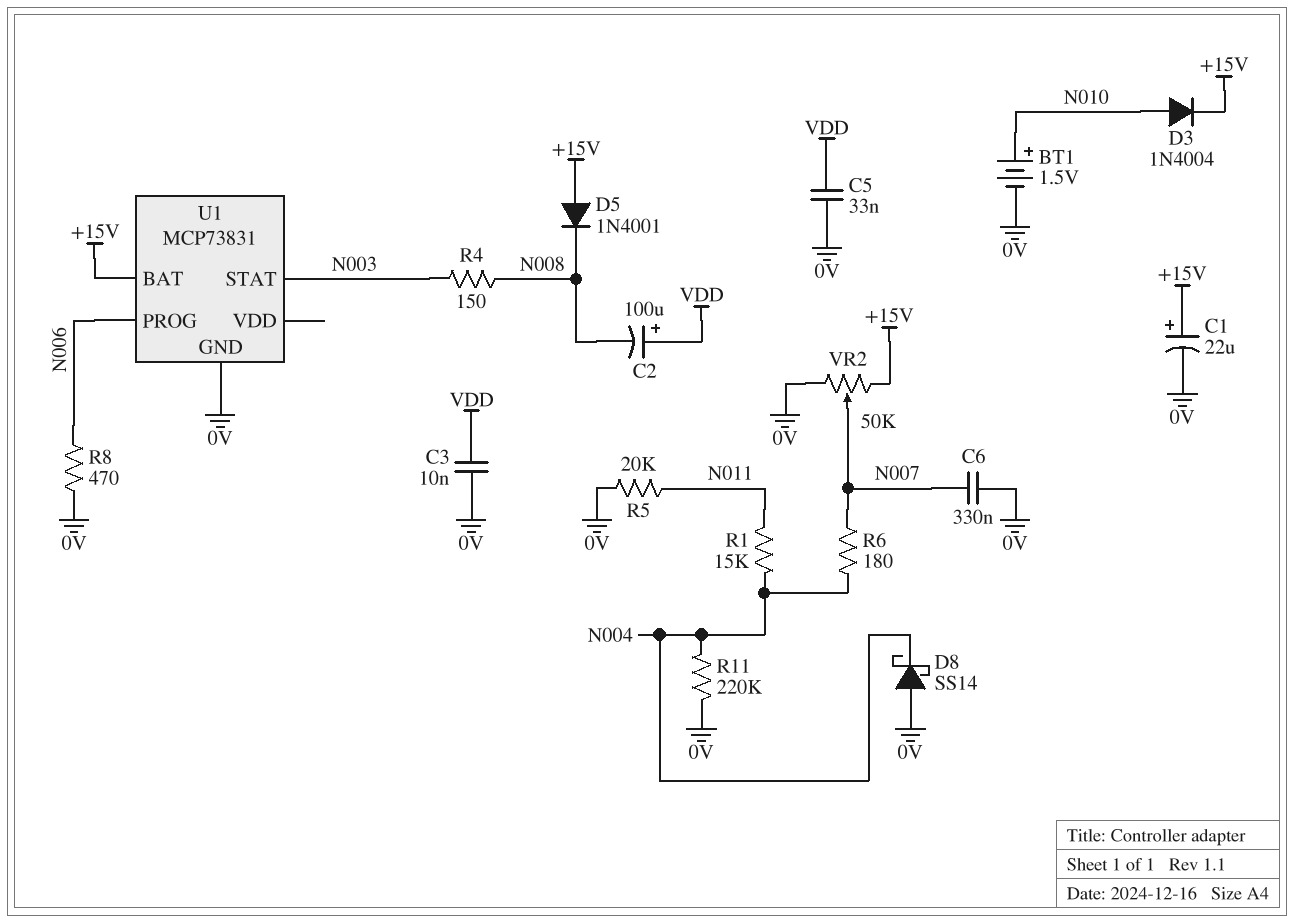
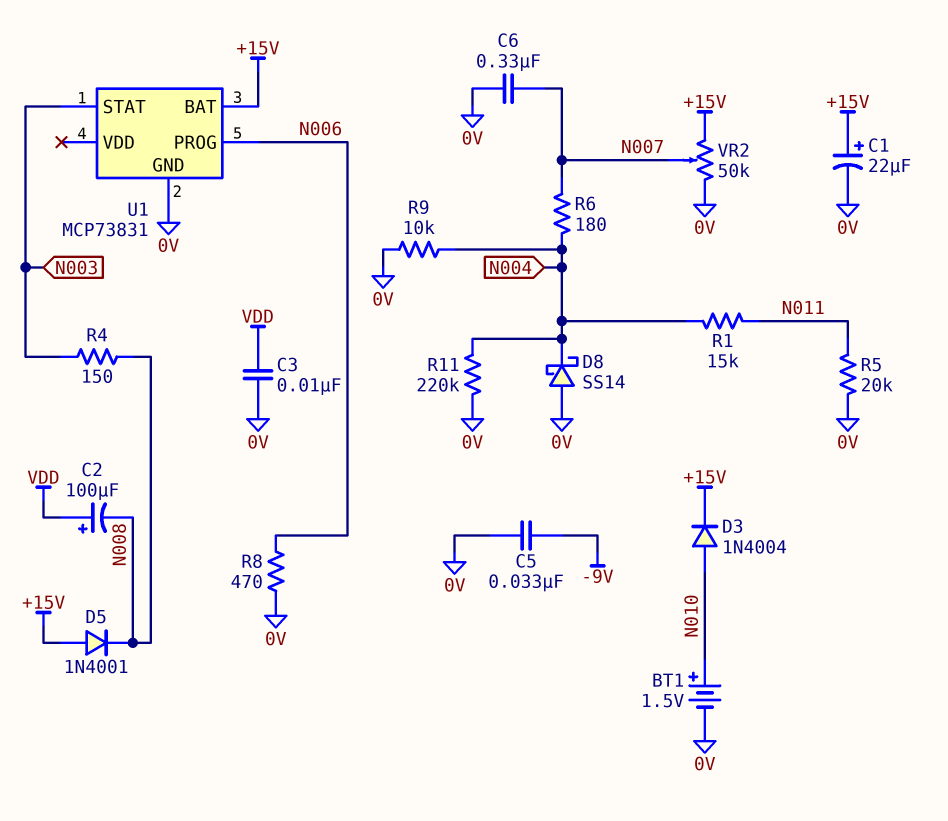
C5: 33nF (0V, VDD) -> 33nF (-9V, 0V)
R9: none -> 10k (0V, N004)

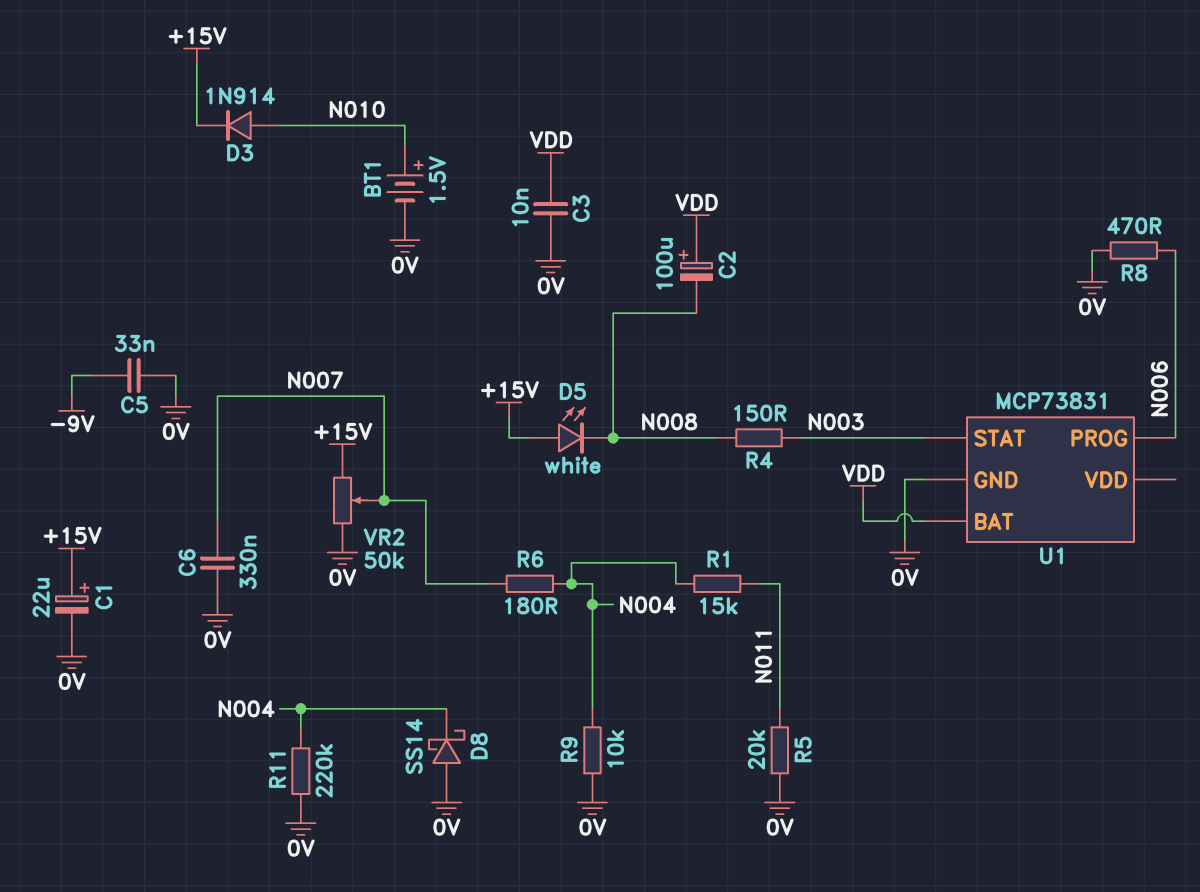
D3: diode 1N4004 (A N010, K +15V) -> diode 1N914 (A N010, K +15V)
D5: diode 1N4001 (A +15V, K N008) -> LED white (A +15V, K N008)
U1 pin BAT: +15V -> VDD

